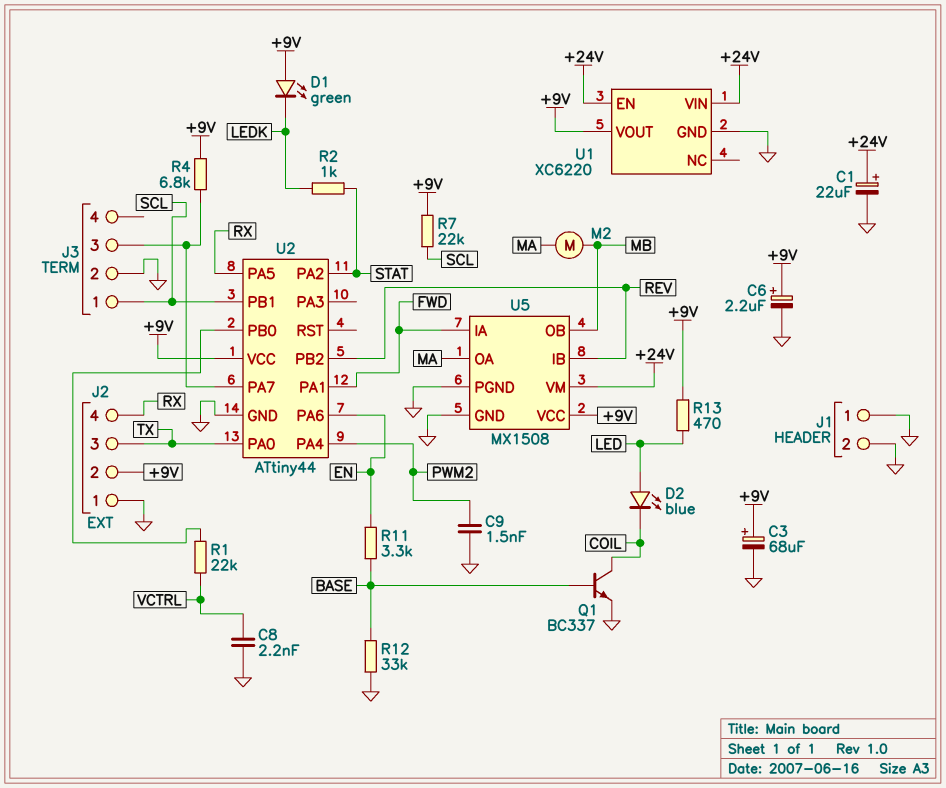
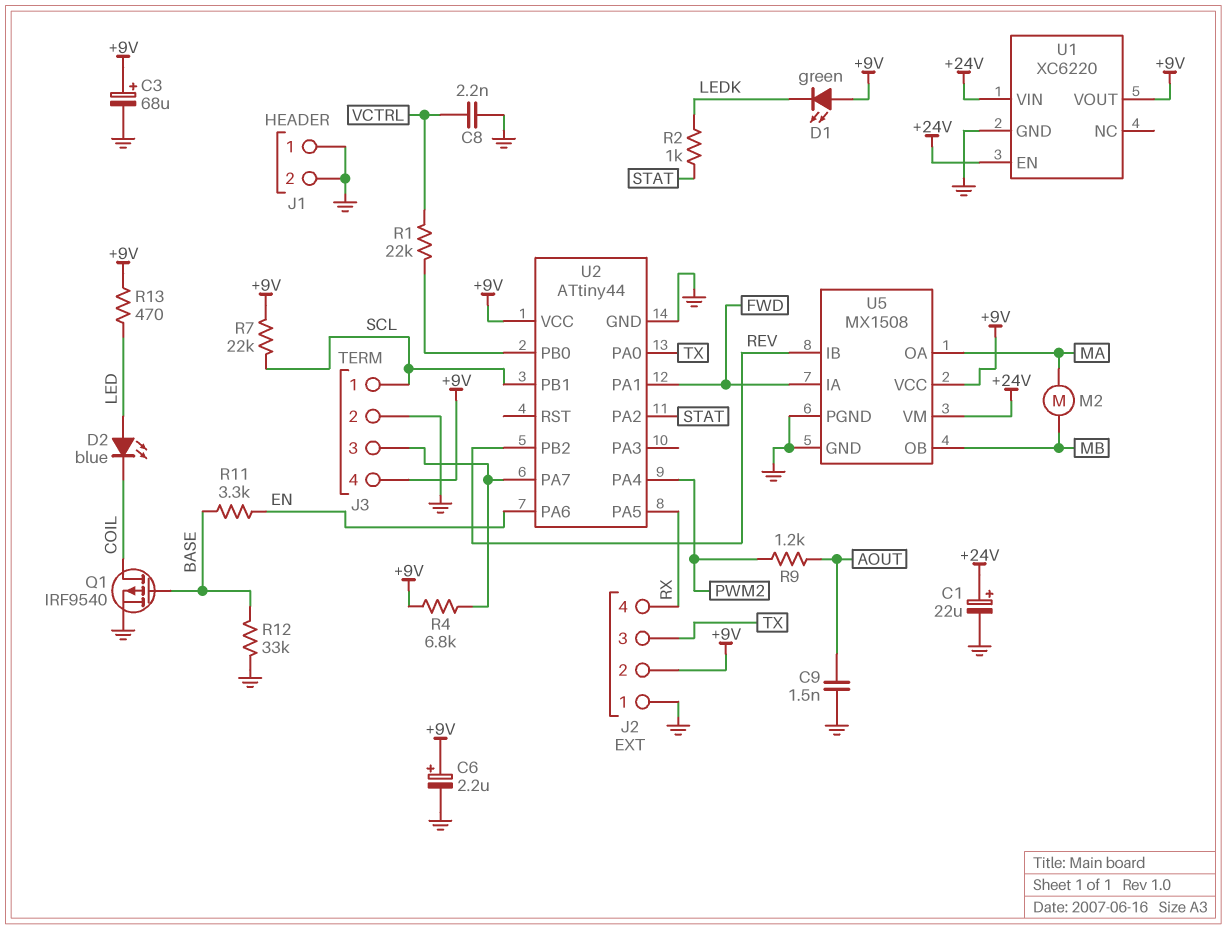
C9: 1.5nF (GND, PWM2) -> 1.5nF (AOUT, GND)
J3 pin 4: none -> +9V
Q1: NPN BC337 (B BASE, C COIL, E GND) -> PMOS IRF9540 (G BASE, D COIL, S GND)
R9: none -> 1.2k (AOUT, PWM2)

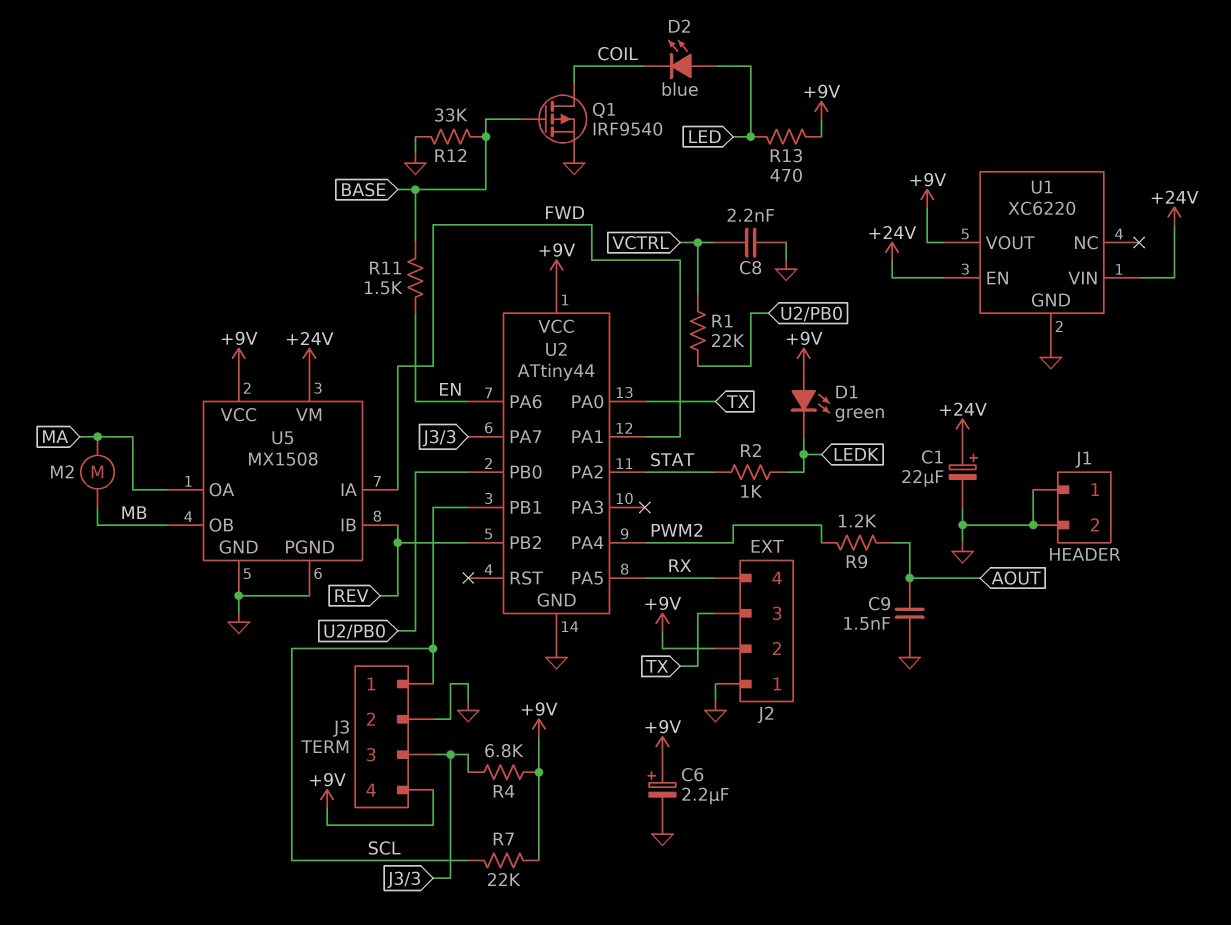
C3: 68uF (plus +9V, minus GND) -> none
R11: 3.3k (BASE, EN) -> 1.5k (BASE, EN)

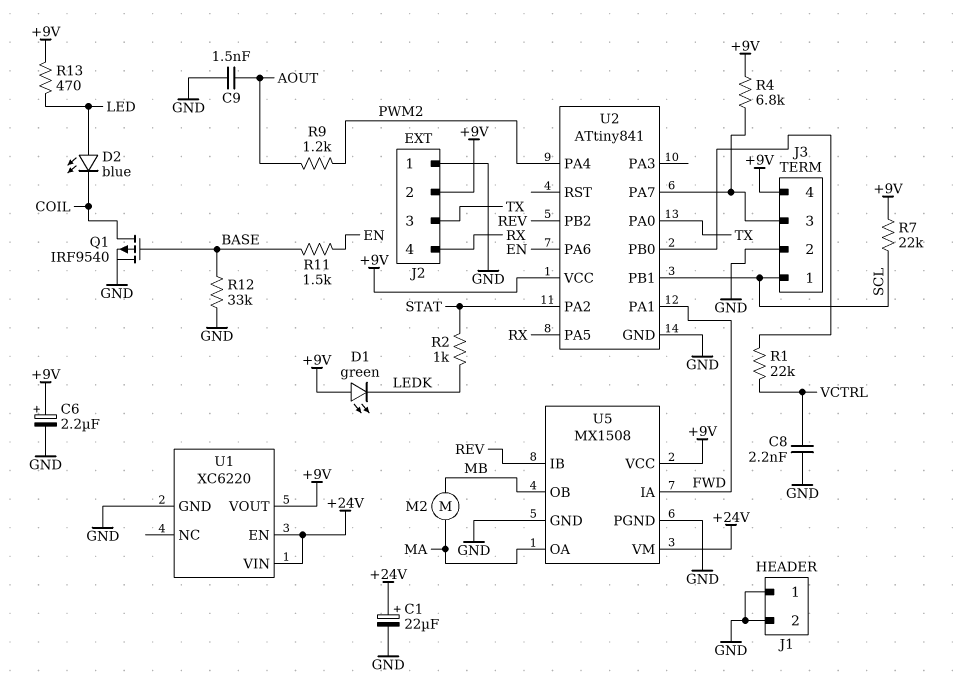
U2: ATtiny44 -> ATtiny841

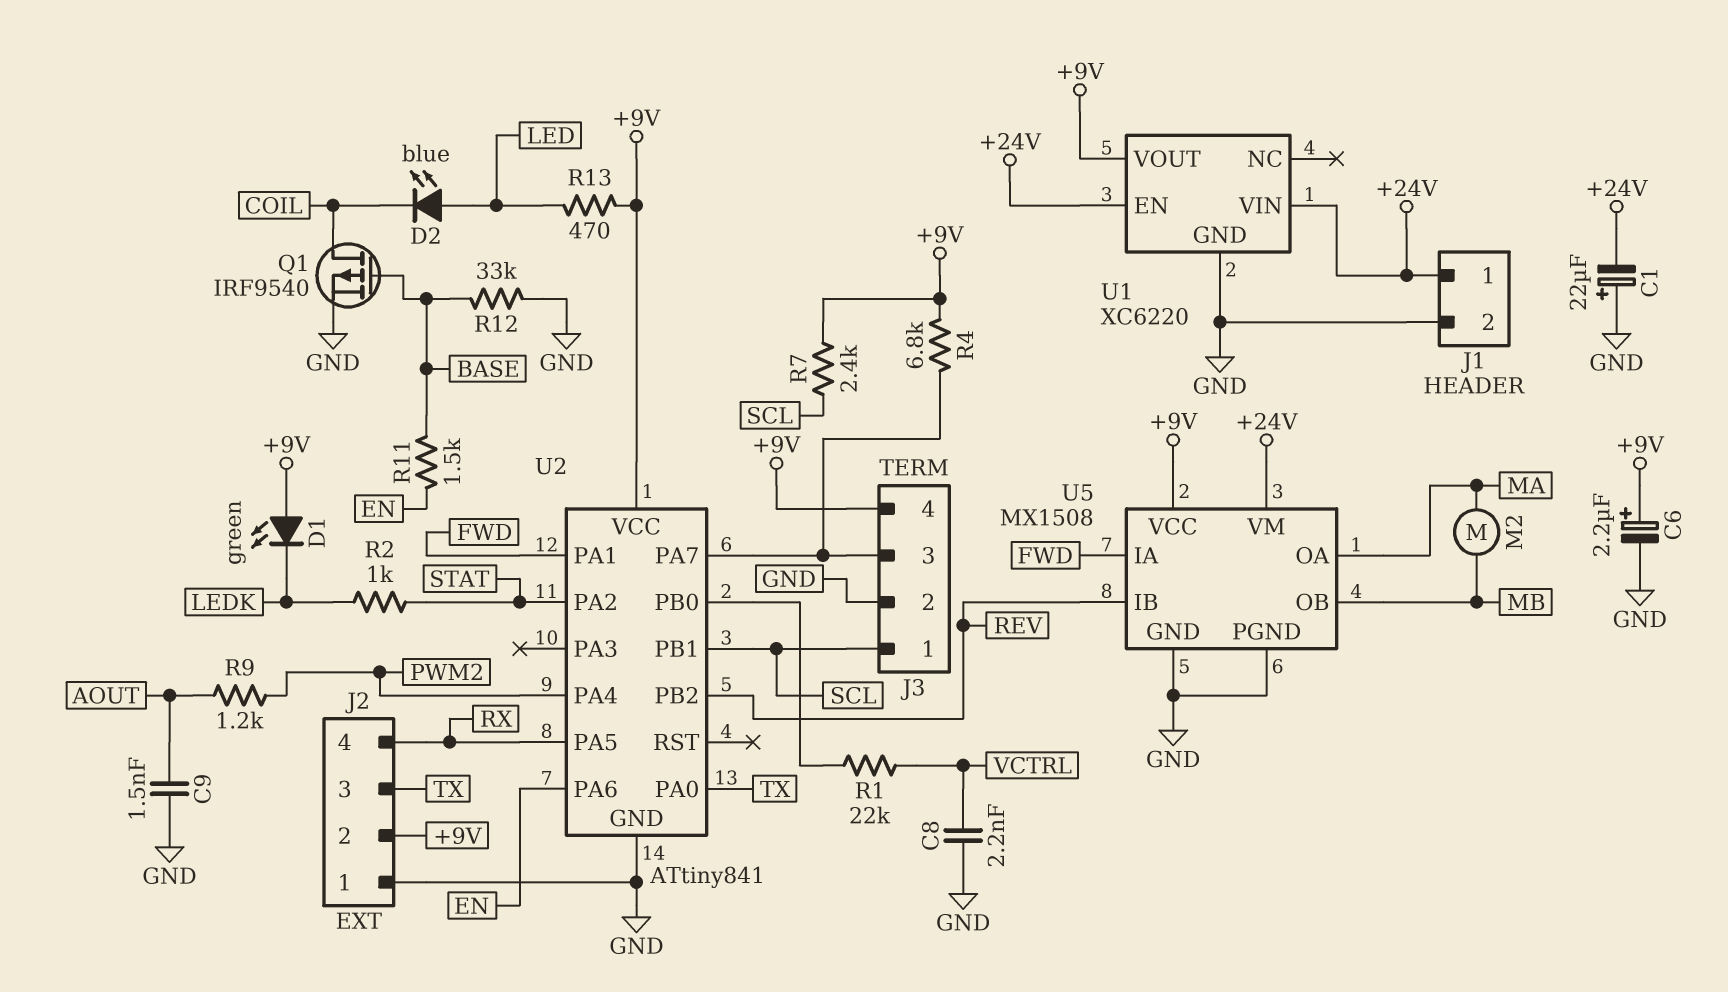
C1: 22uF (plus +24V, minus GND) -> 22uF (plus GND, minus +24V)
J1 pin 1: GND -> +24V
R7: 22k (+9V, SCL) -> 2.4k (+9V, SCL)

